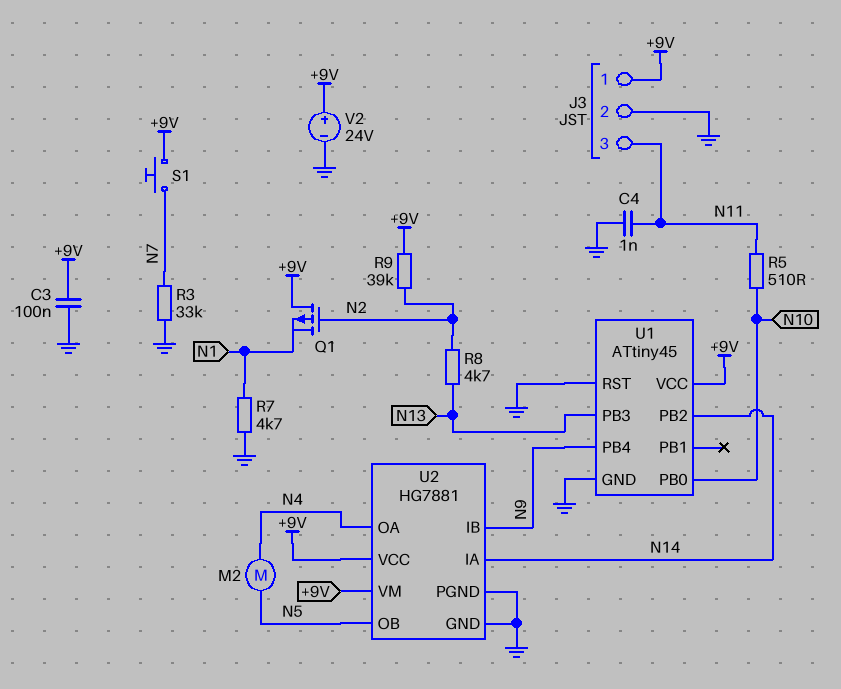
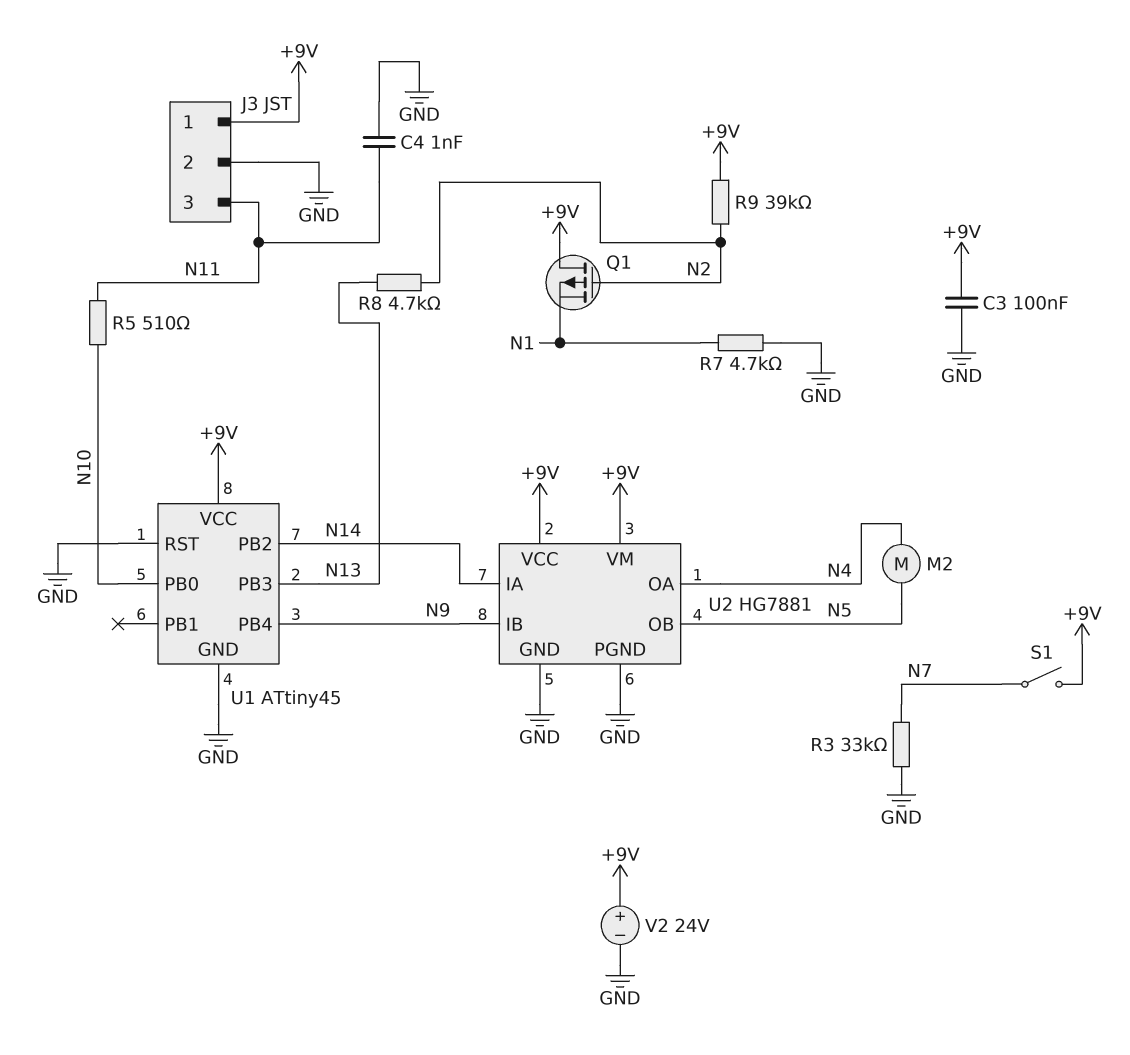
S1: button (+9V, N7) -> switch (+9V, N7)

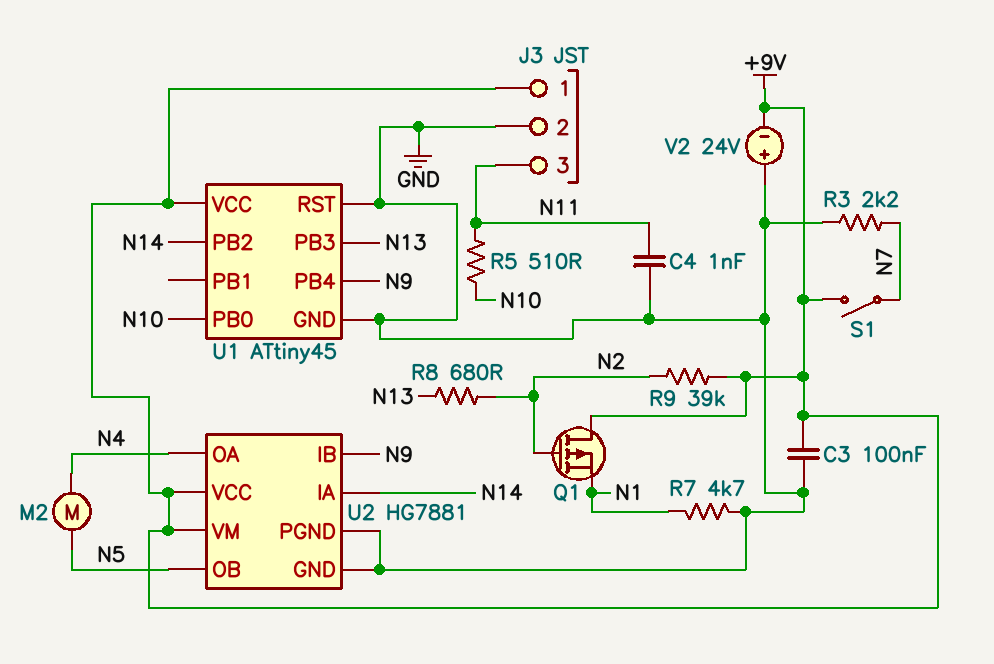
R3: 33k (GND, N7) -> 2.2k (GND, N7)
R8: 4.7k (N2, N13) -> 680 (N2, N13)
V2: 24V (plus +9V, minus GND) -> 24V (plus GND, minus +9V)

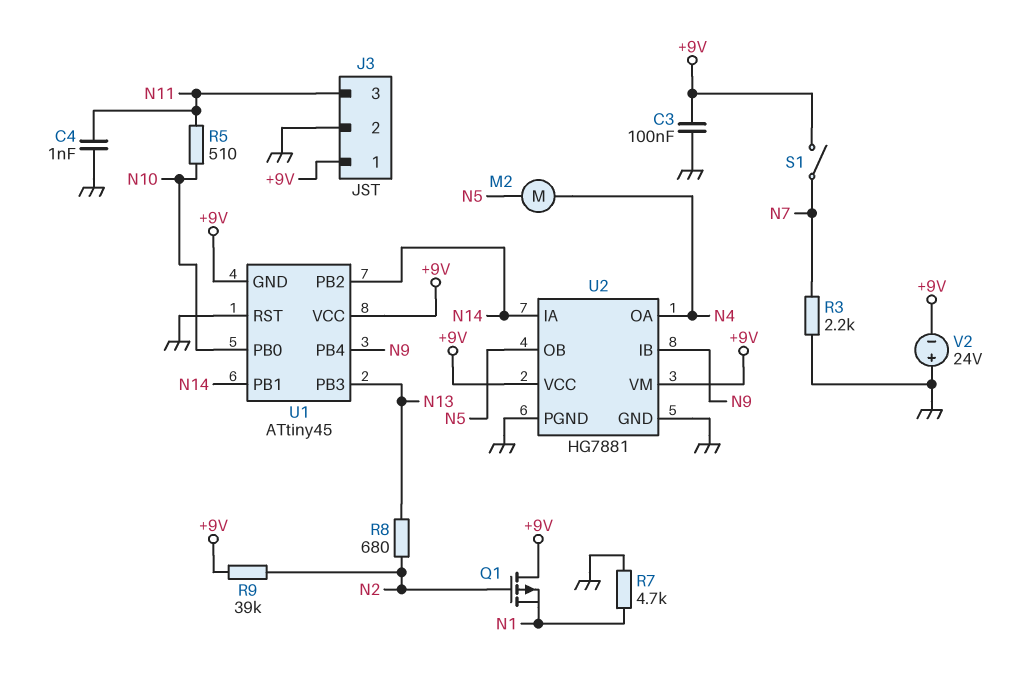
U1 pin GND: GND -> +9V
U1 pin PB1: none -> N14

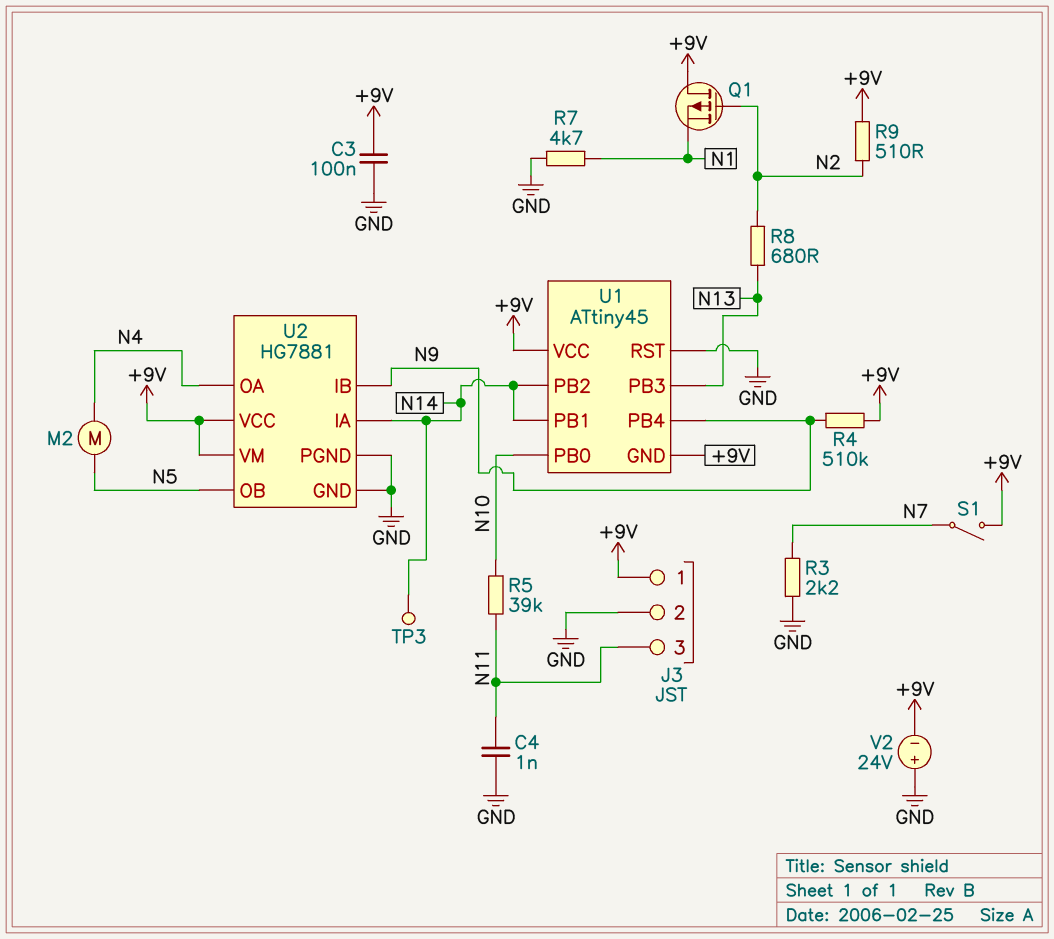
R4: none -> 510k (+9V, N9)
R5: 510 (N10, N11) -> 39k (N10, N11)
R9: 39k (+9V, N2) -> 510 (+9V, N2)
TP3: none -> test point (N14)

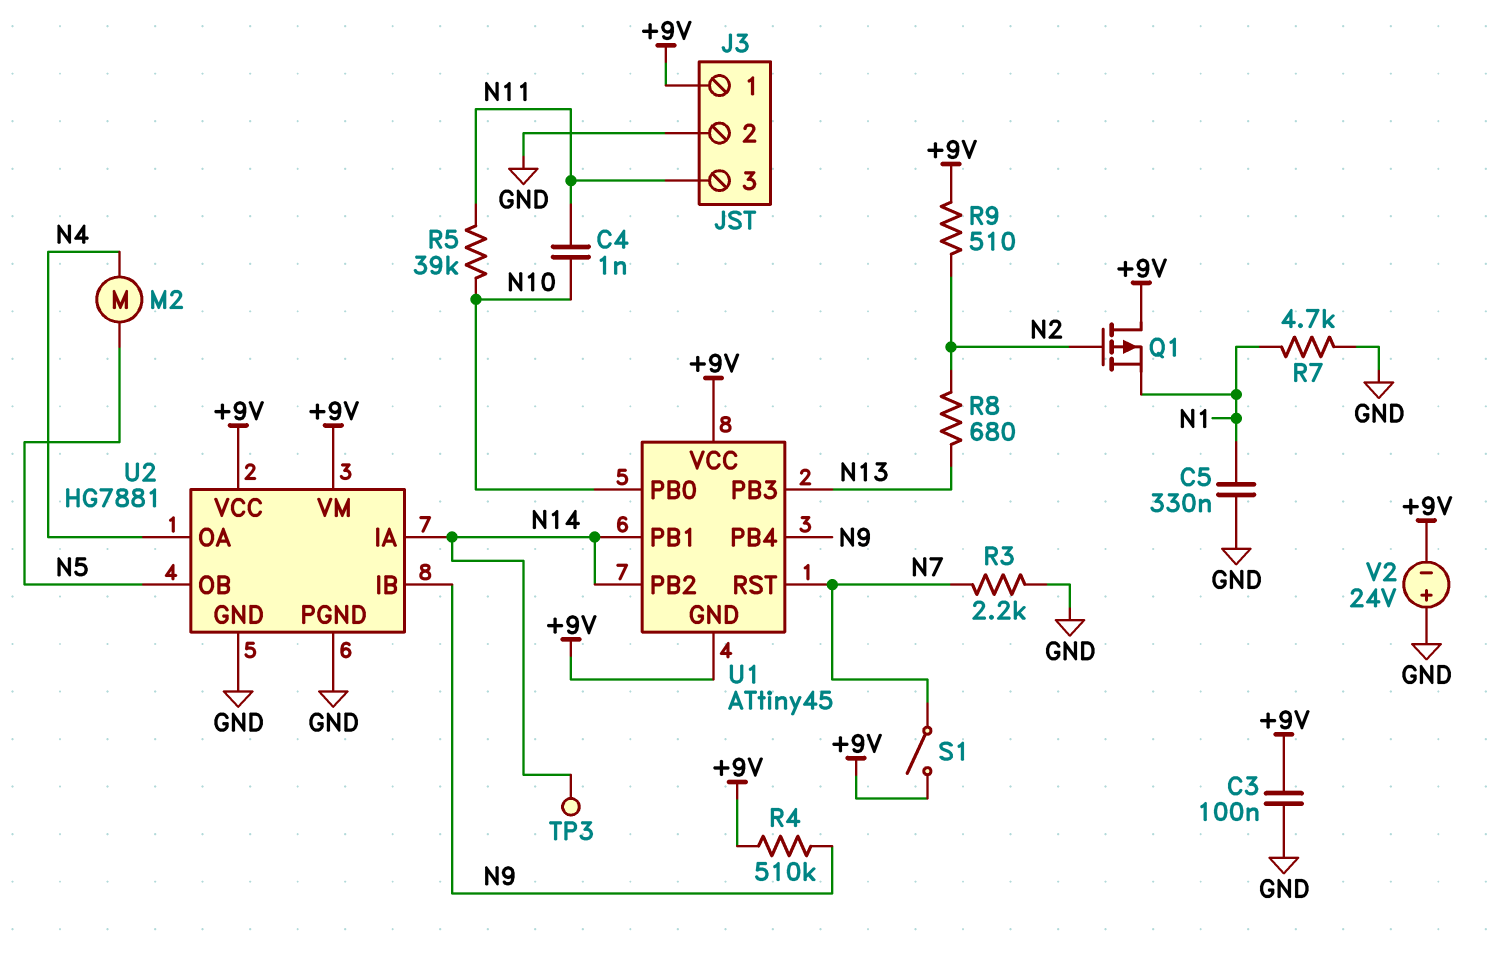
C4: 1nF (GND, N11) -> 1nF (N10, N11)
C5: none -> 330nF (GND, N1)
U1 pin RST: GND -> N7

